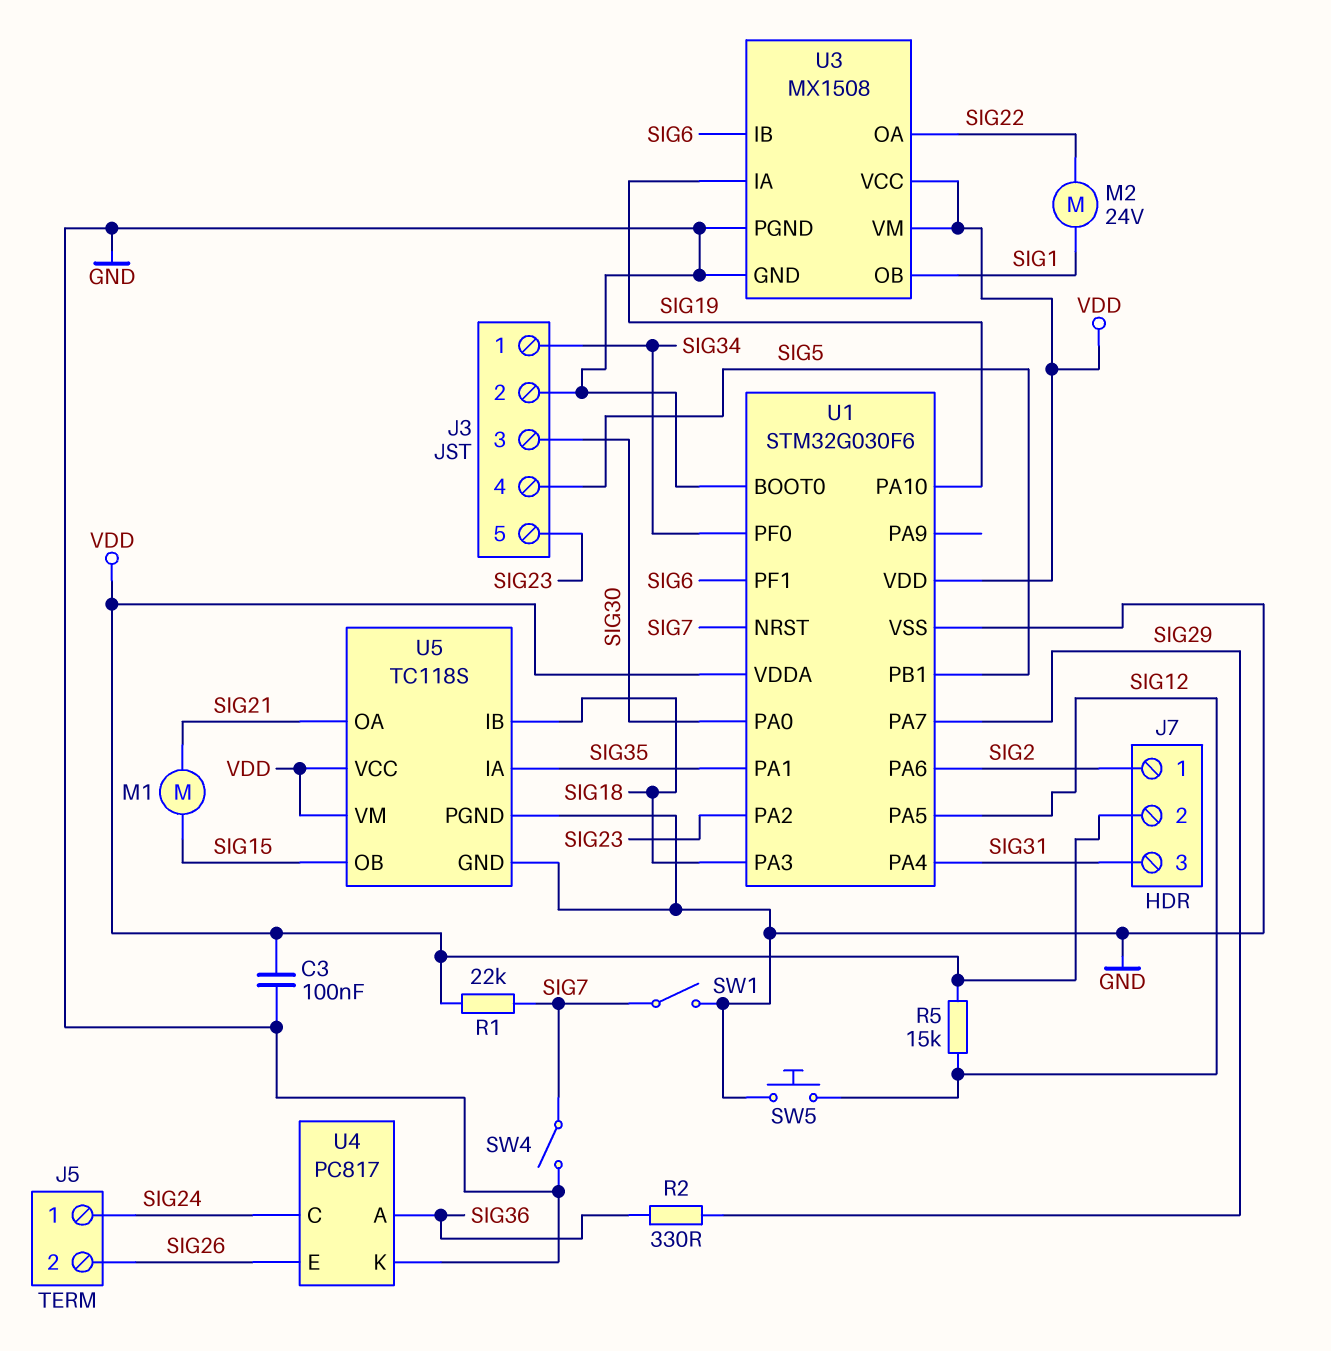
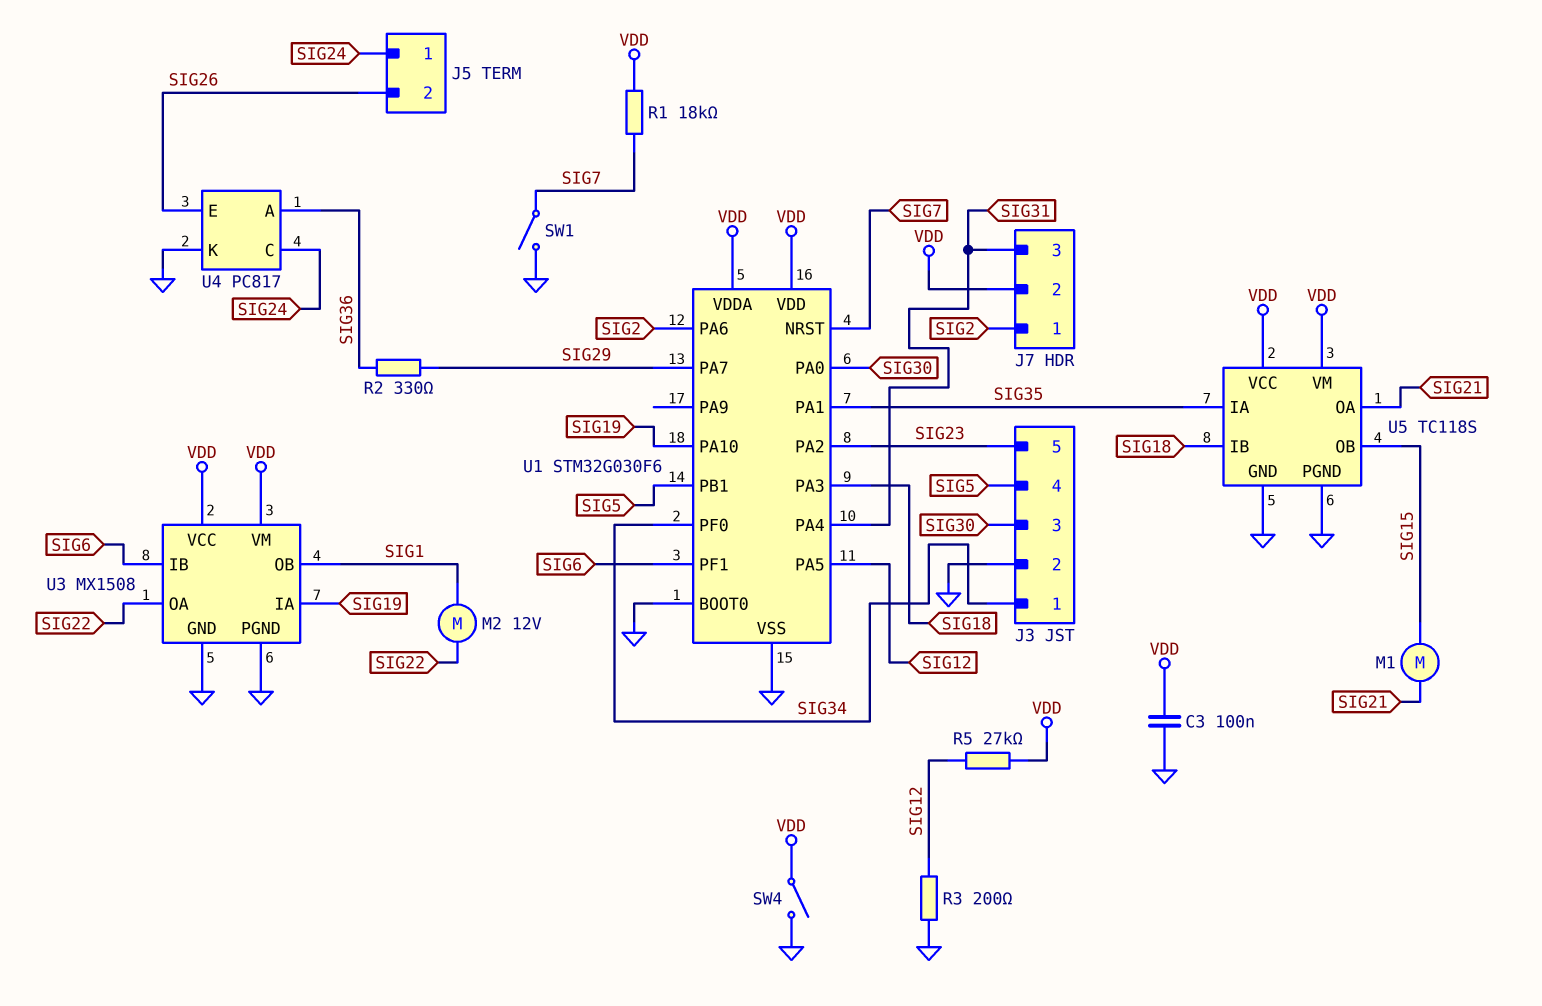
M2: motor 24V (SIG1, SIG22) -> motor 12V (SIG1, SIG22)
R1: 22k (SIG7, VDD) -> 18k (SIG7, VDD)
R3: none -> 200 (GND, SIG12)
R5: 15k (SIG12, VDD) -> 27k (SIG12, VDD)
SW4: switch (GND, SIG7) -> switch (GND, VDD)
SW5: button (GND, SIG12) -> none

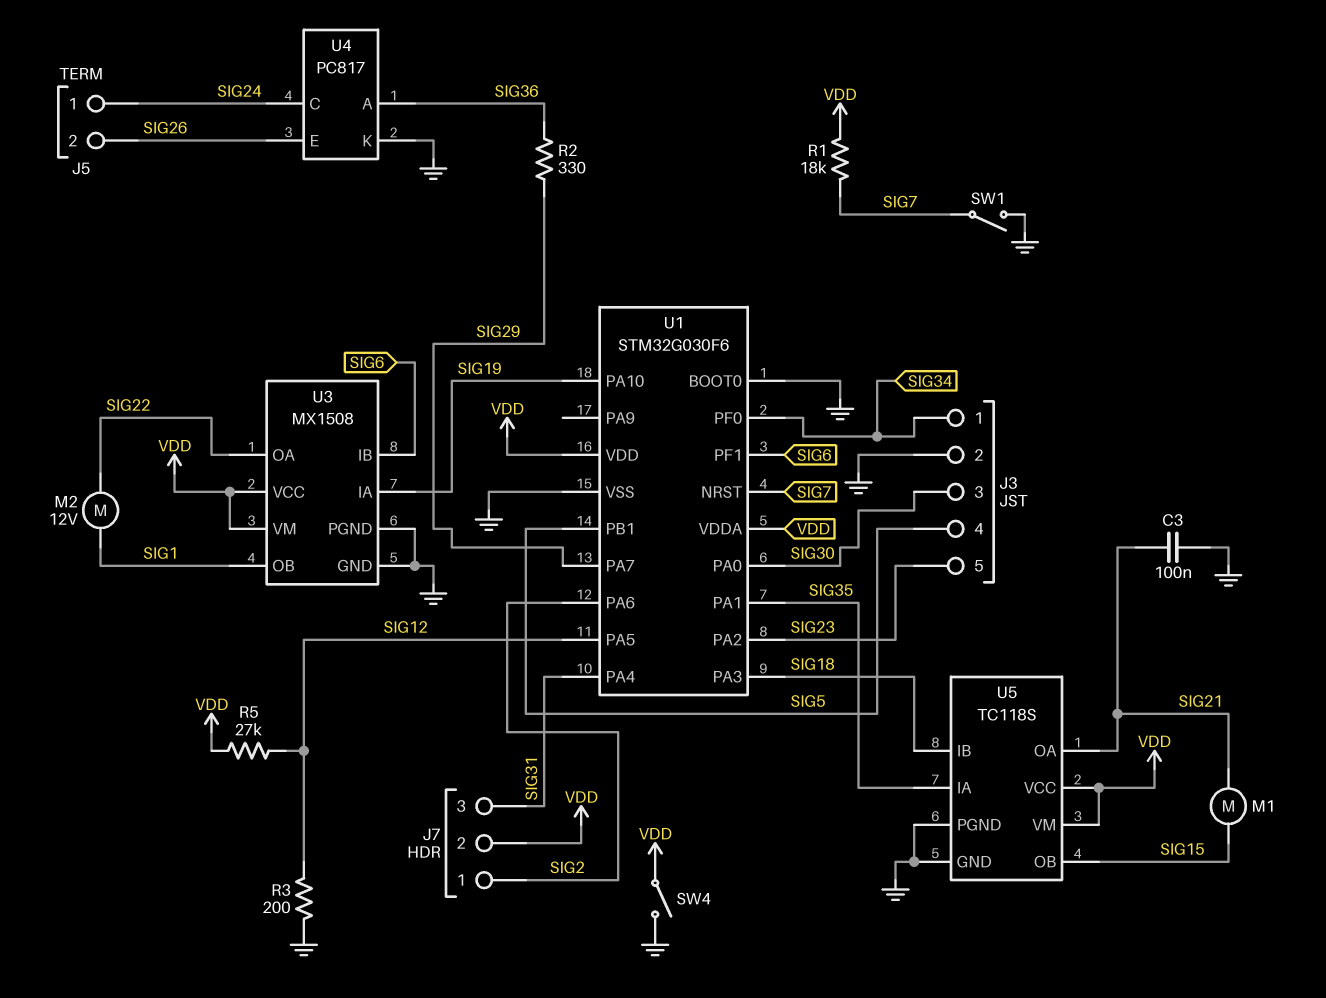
C3: 100nF (GND, VDD) -> 100nF (GND, SIG21)

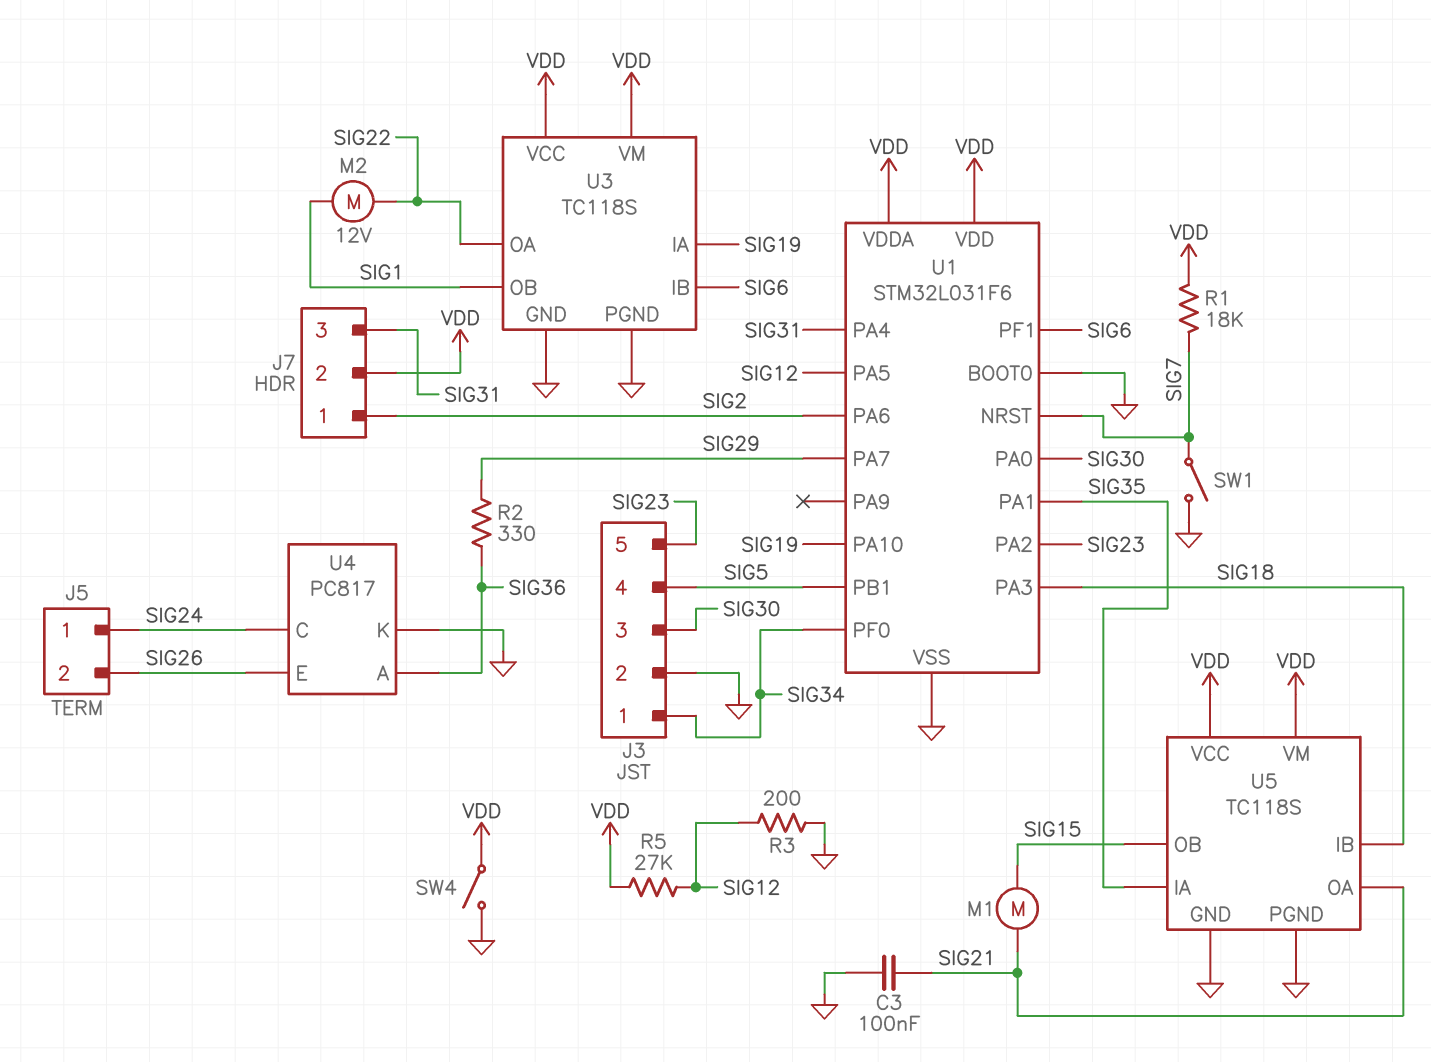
U1: STM32G030F6 -> STM32L031F6
U3: MX1508 -> TC118S

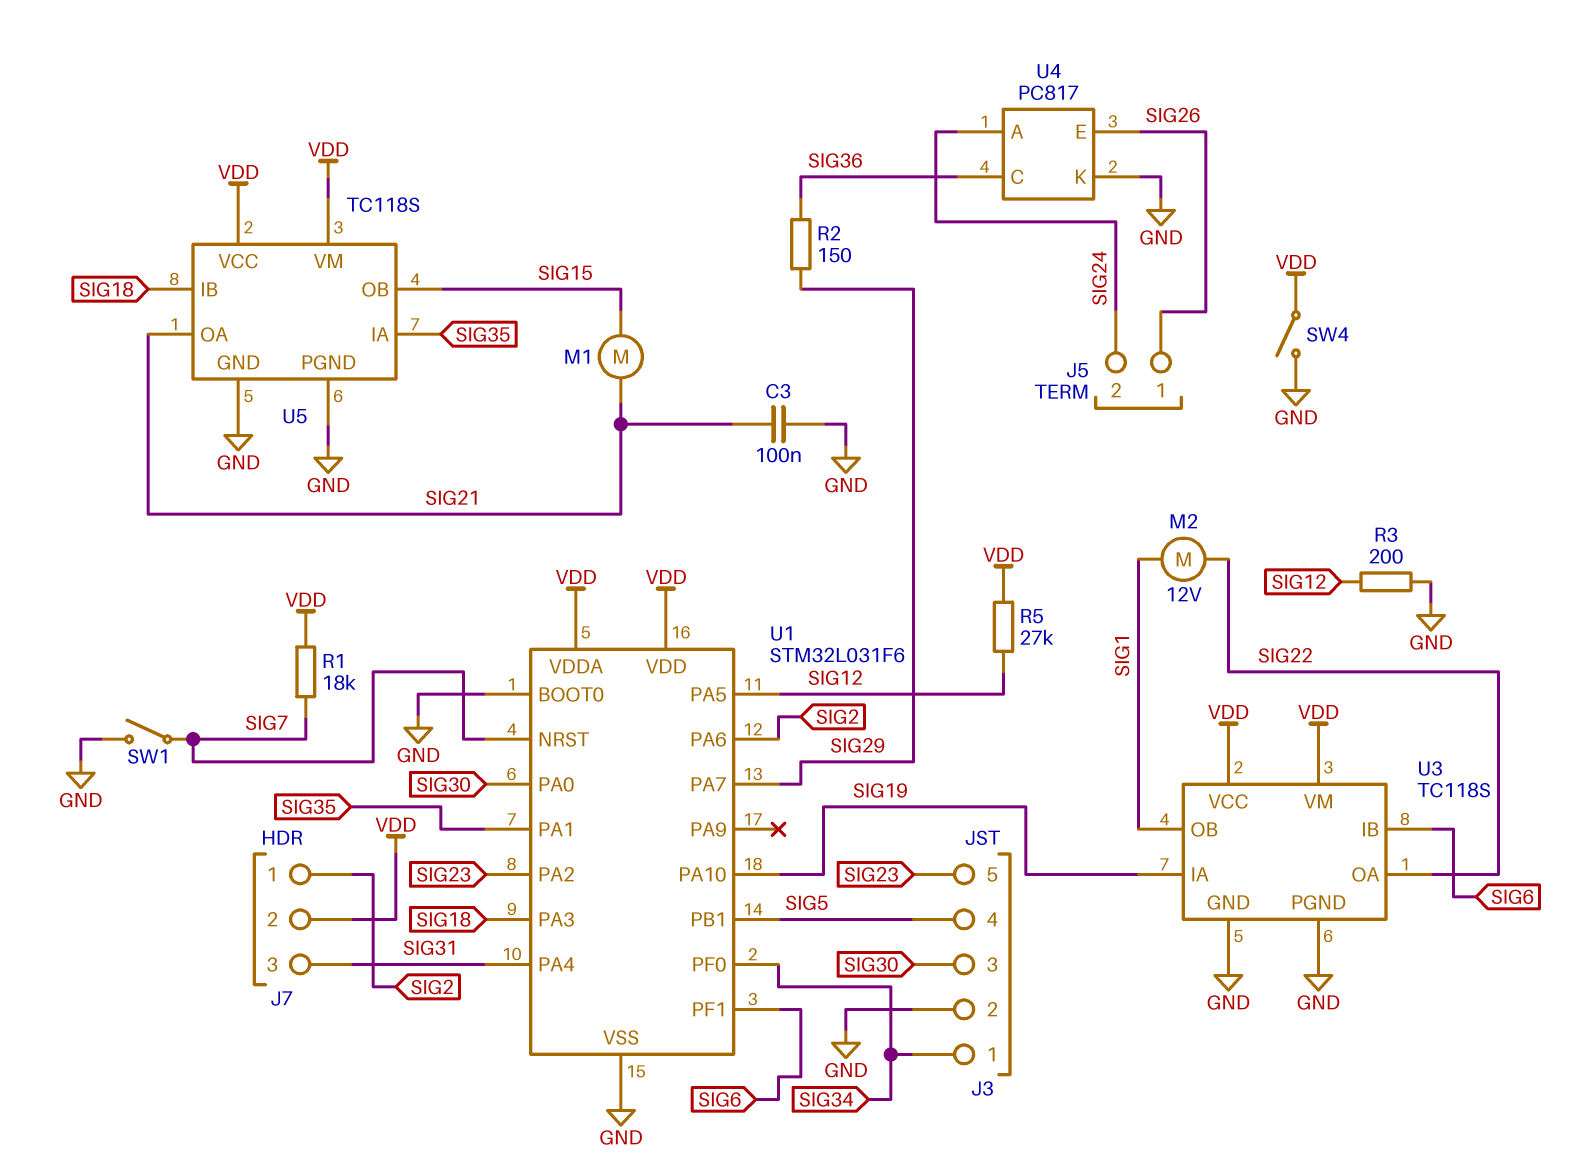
J5 pin 1: SIG24 -> SIG26
J5 pin 2: SIG26 -> SIG24
R2: 330 (SIG29, SIG36) -> 150 (SIG29, SIG36)
U4 pin A: SIG36 -> SIG24
U4 pin C: SIG24 -> SIG36

